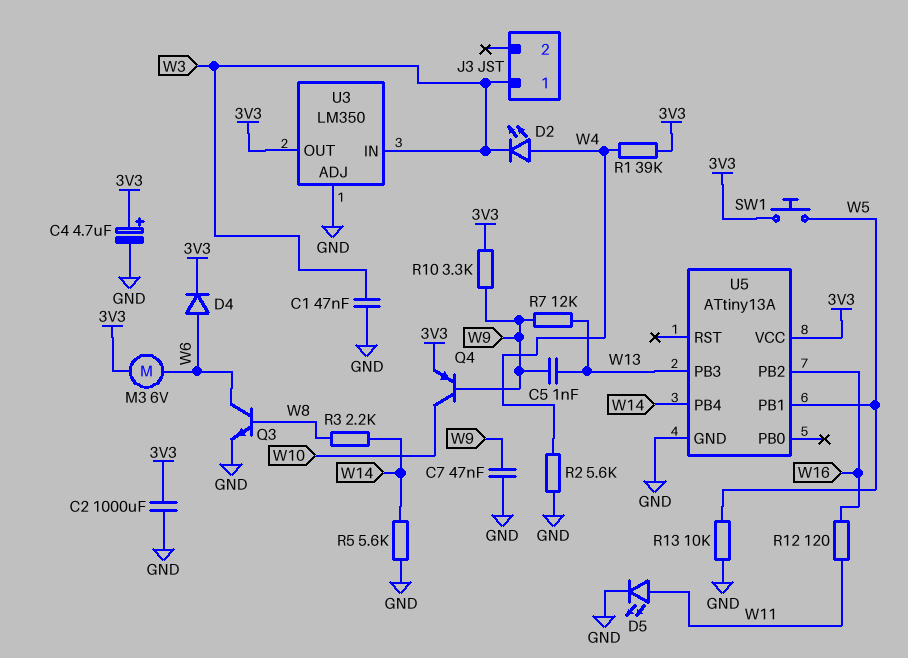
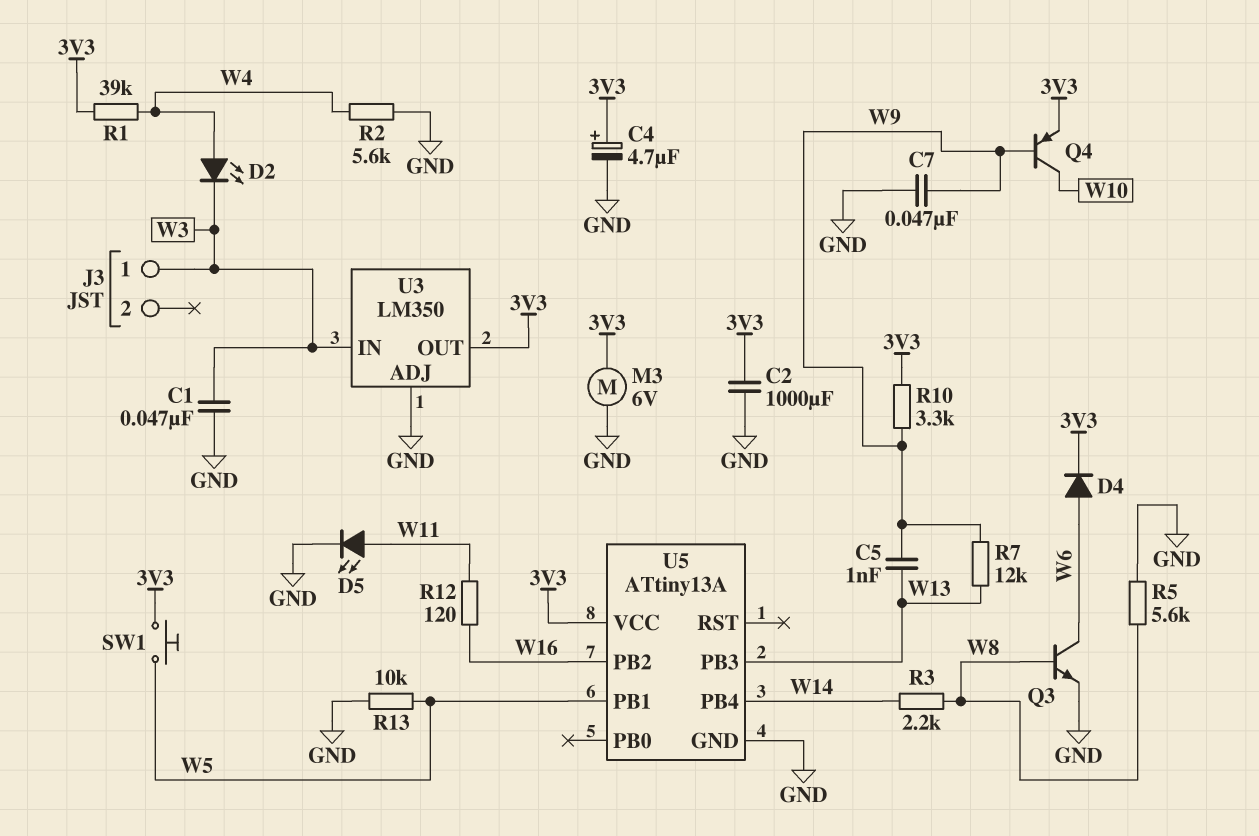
M3: motor 6V (3V3, W6) -> motor 6V (3V3, GND)
R5: 5.6k (GND, W14) -> 5.6k (GND, W8)

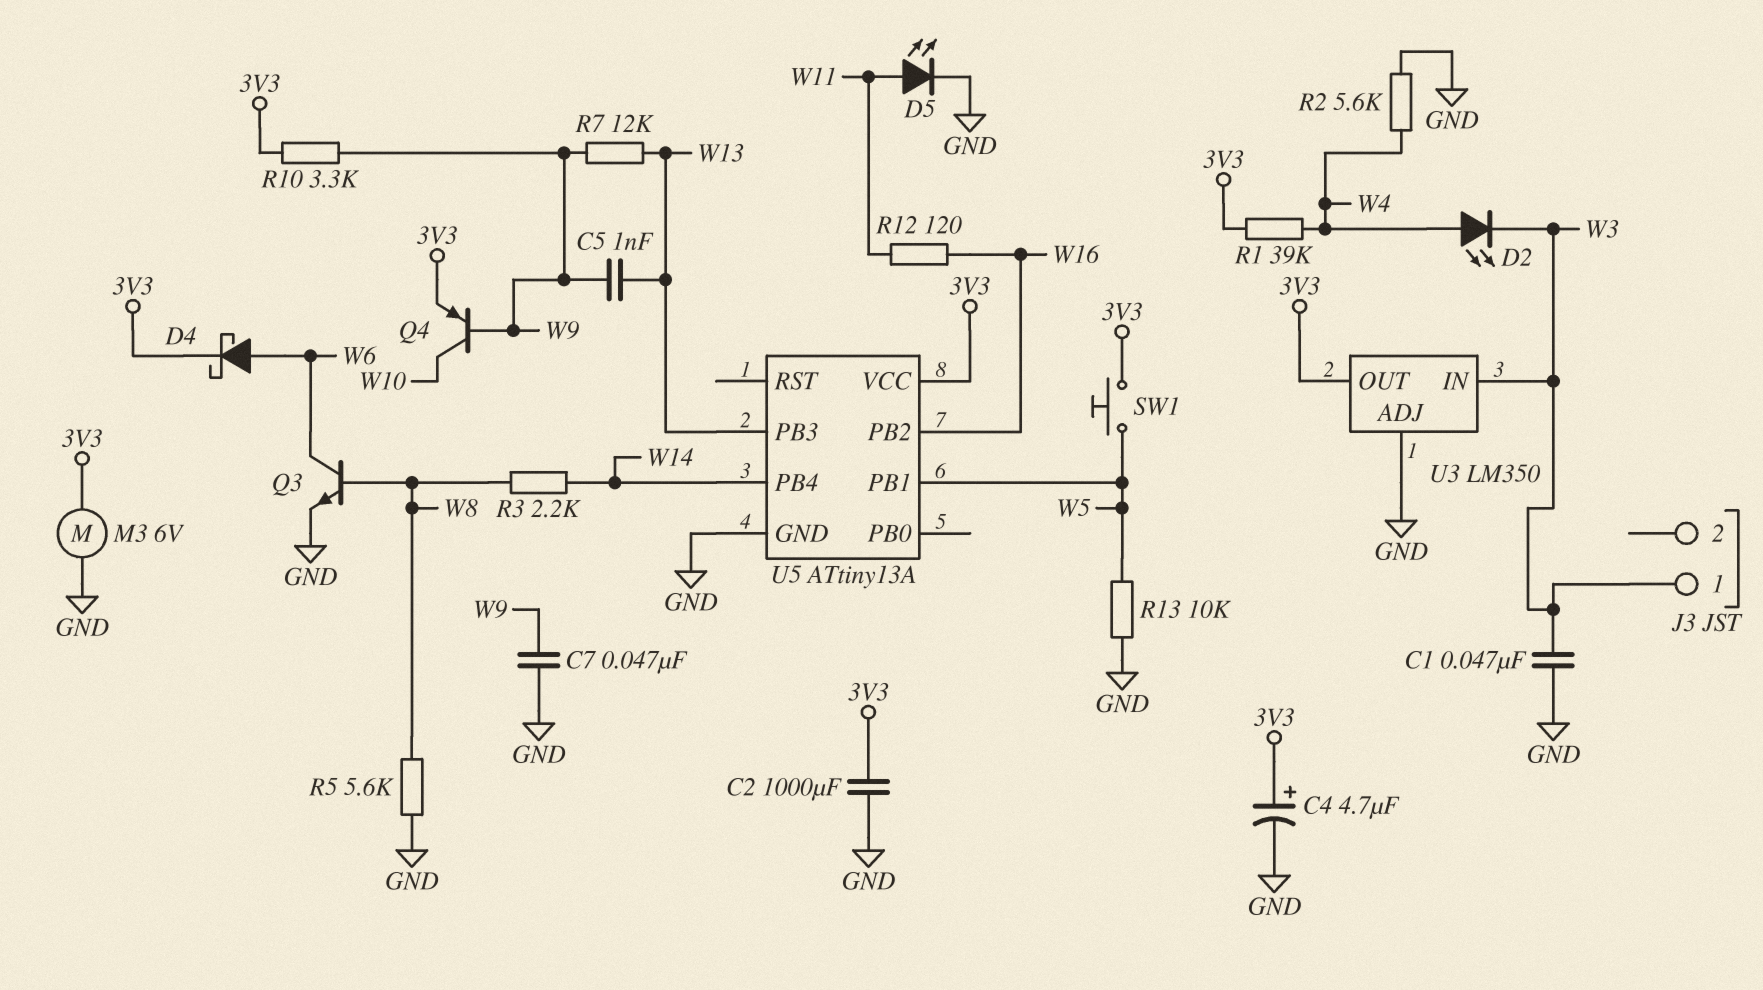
D4: diode (A W6, K 3V3) -> schottky (A W6, K 3V3)

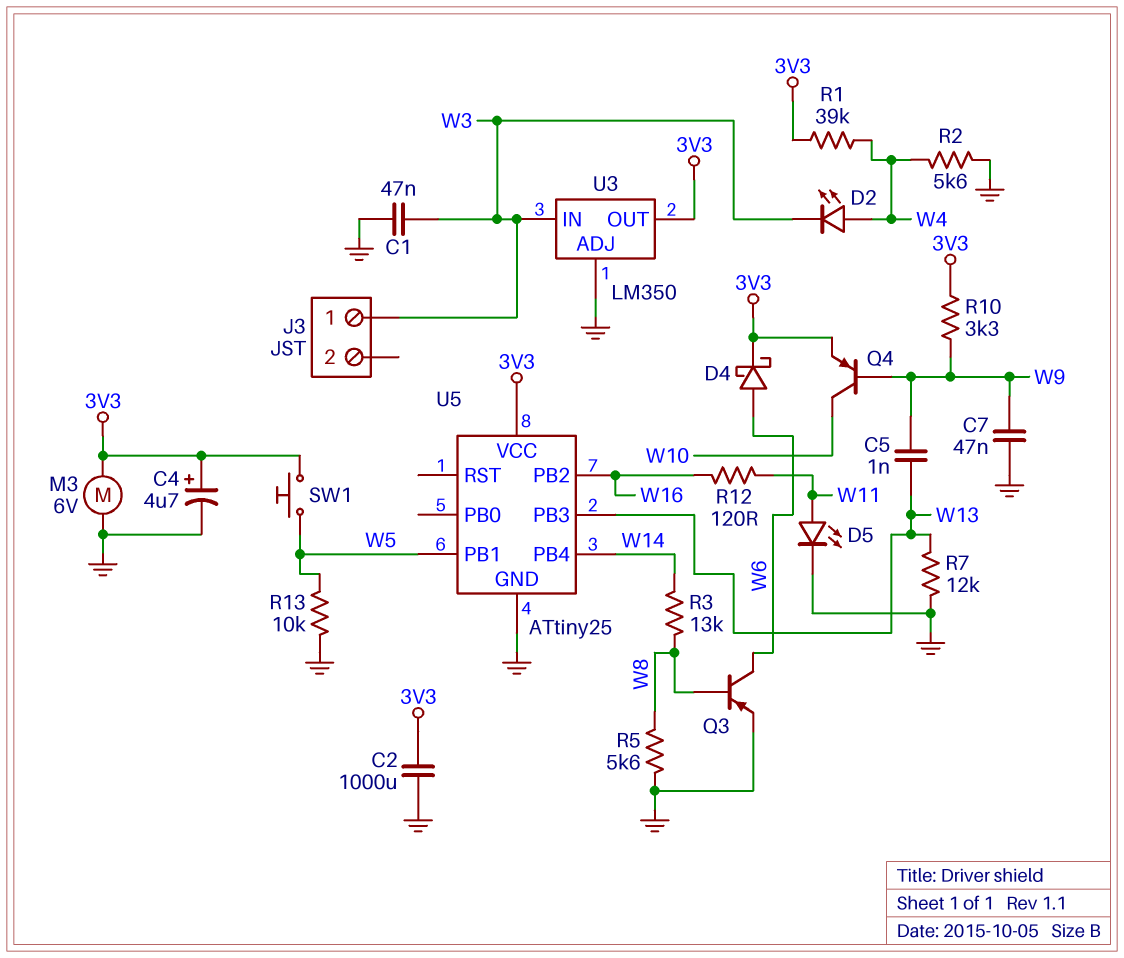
Q3: NPN (B W8, C W6, E GND) -> PNP (B W8, C W6, E GND)
R3: 2.2k (W8, W14) -> 13k (W8, W14)
R7: 12k (W9, W13) -> 12k (GND, W13)
U5: ATtiny13A -> ATtiny25

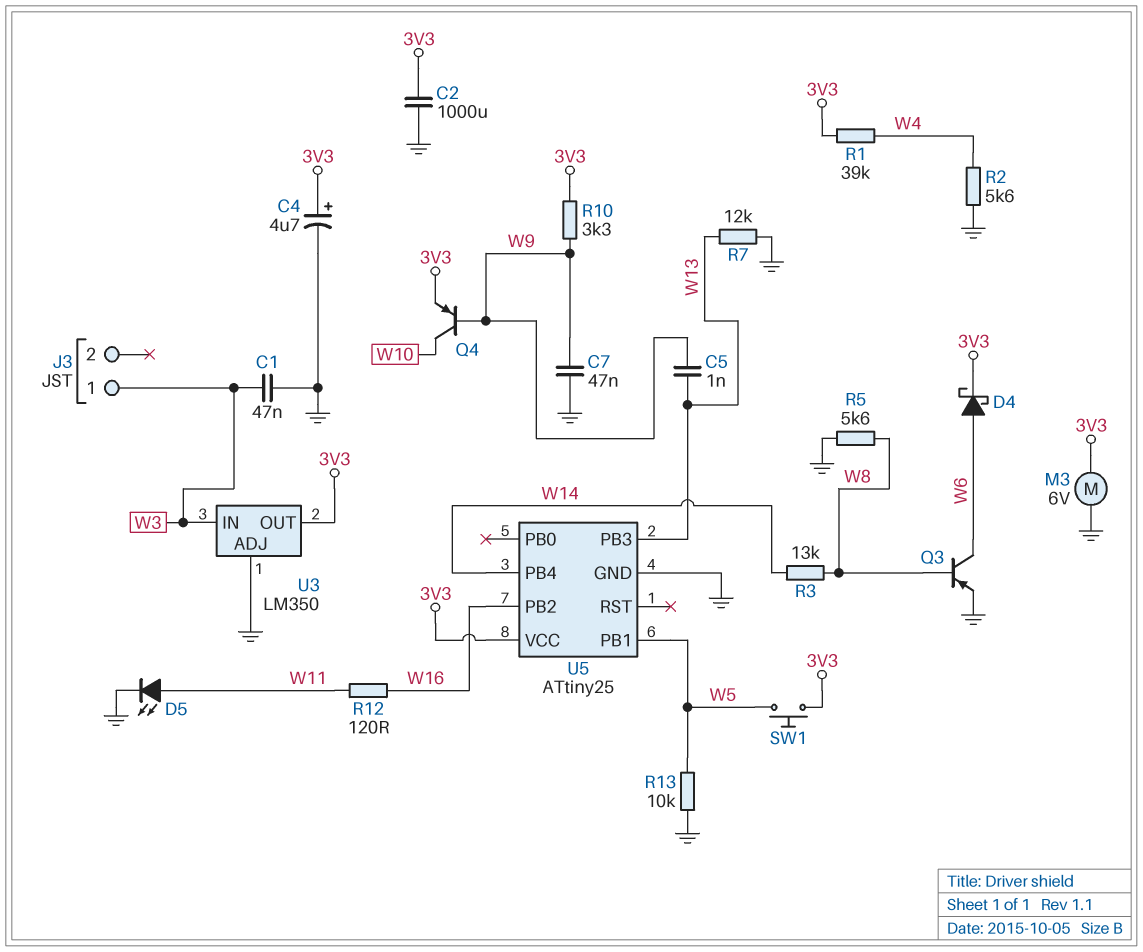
D2: LED (A W4, K W3) -> none

